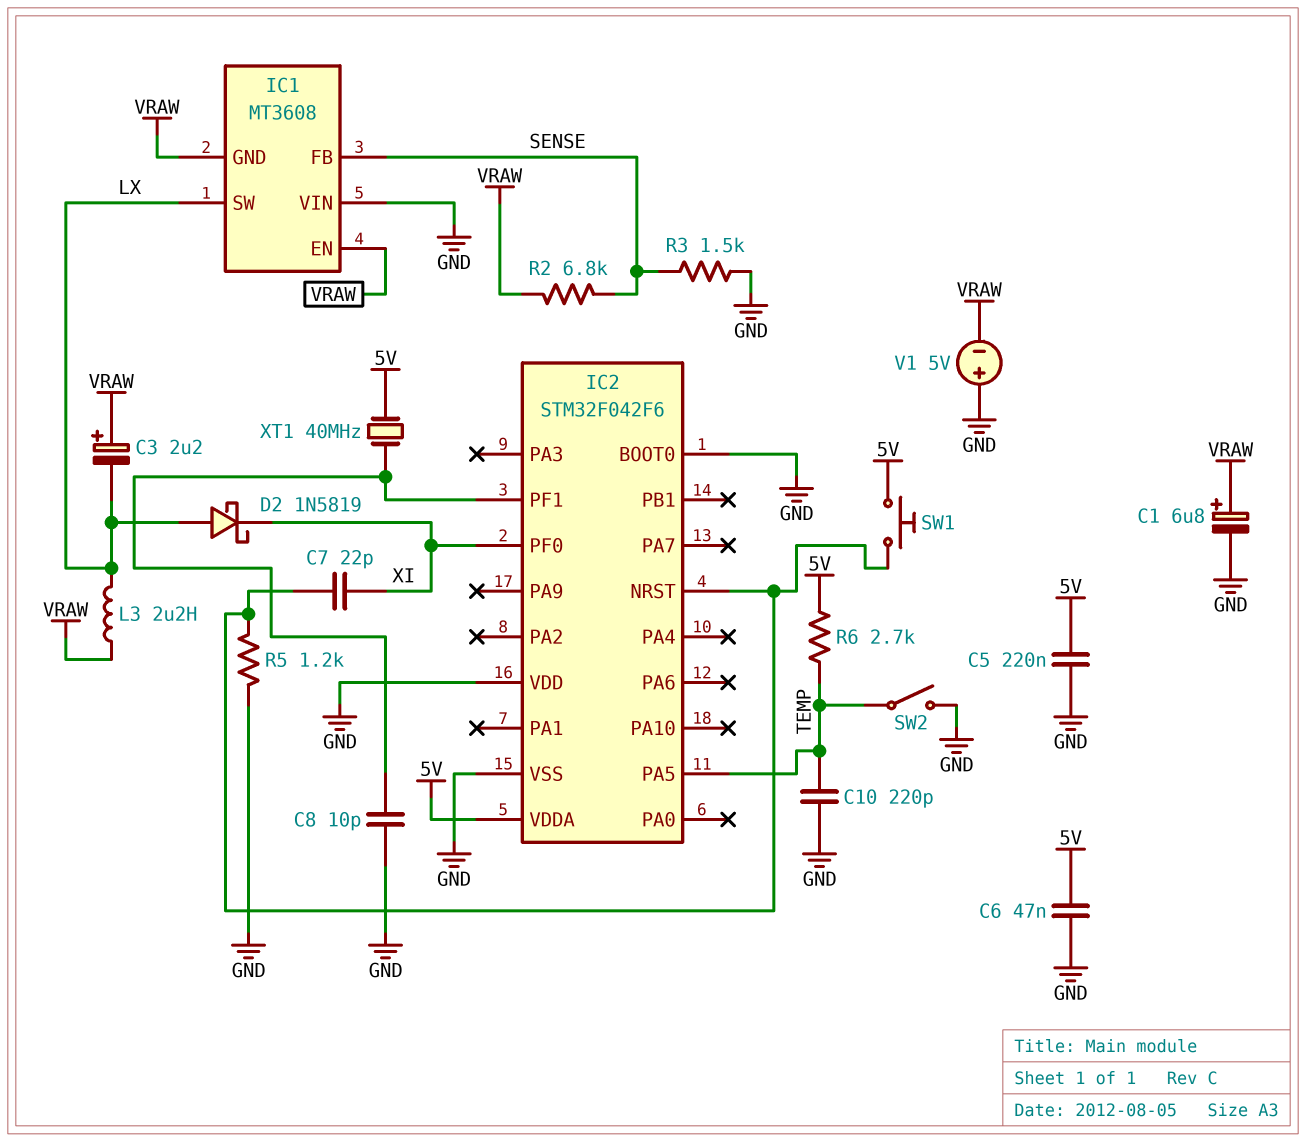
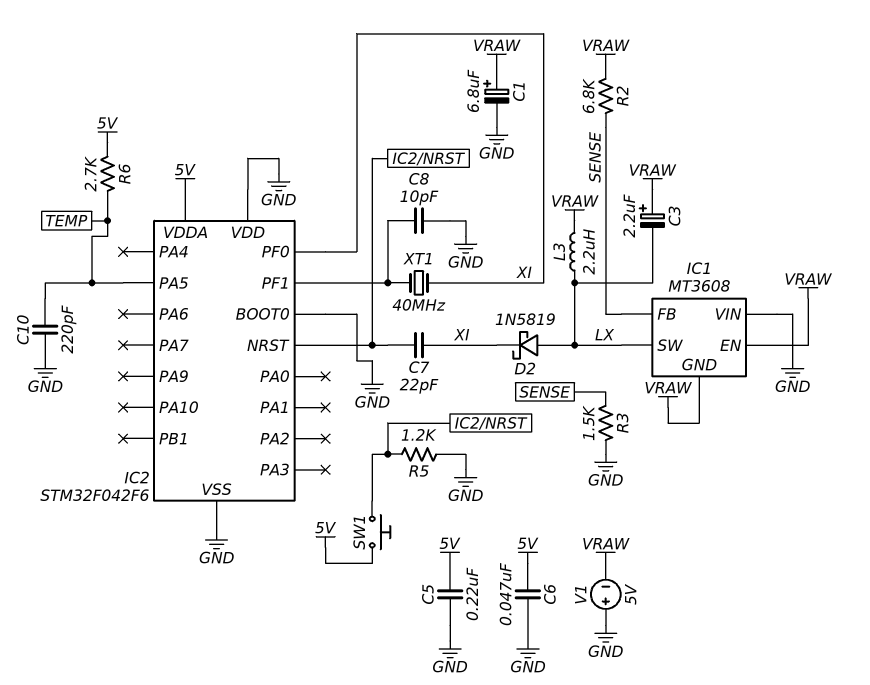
SW2: switch (GND, TEMP) -> none
XT1: 40MHz (5V, IC2/PF1) -> 40MHz (IC2/PF1, XI)

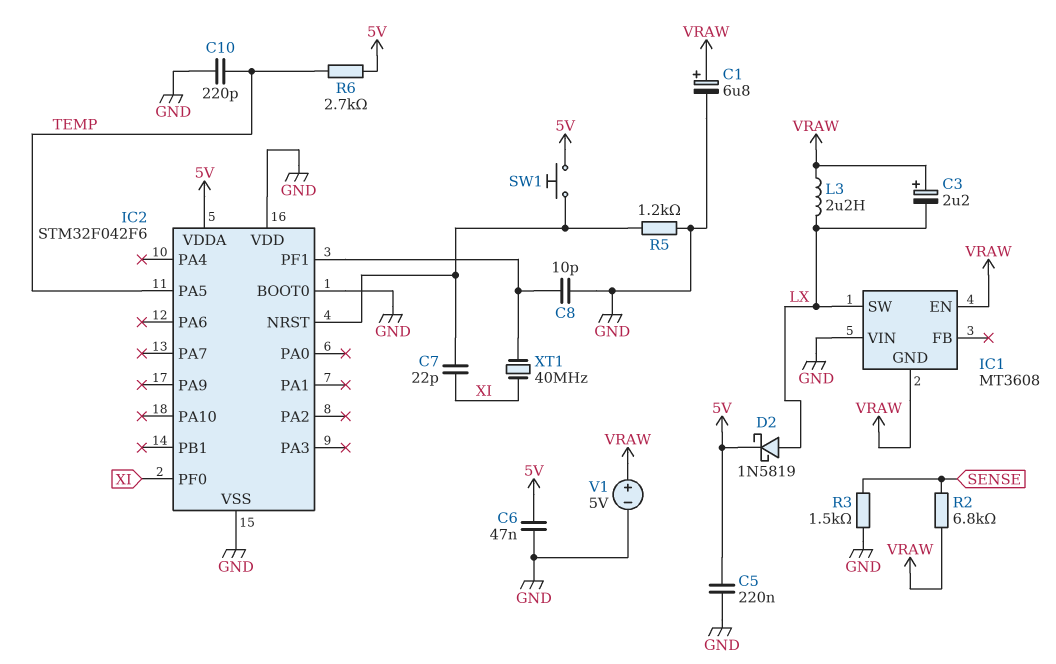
D2: schottky 1N5819 (A LX, K XI) -> schottky 1N5819 (A LX, K 5V)
IC1 pin FB: SENSE -> none
V1: 5V (plus GND, minus VRAW) -> 5V (plus VRAW, minus GND)

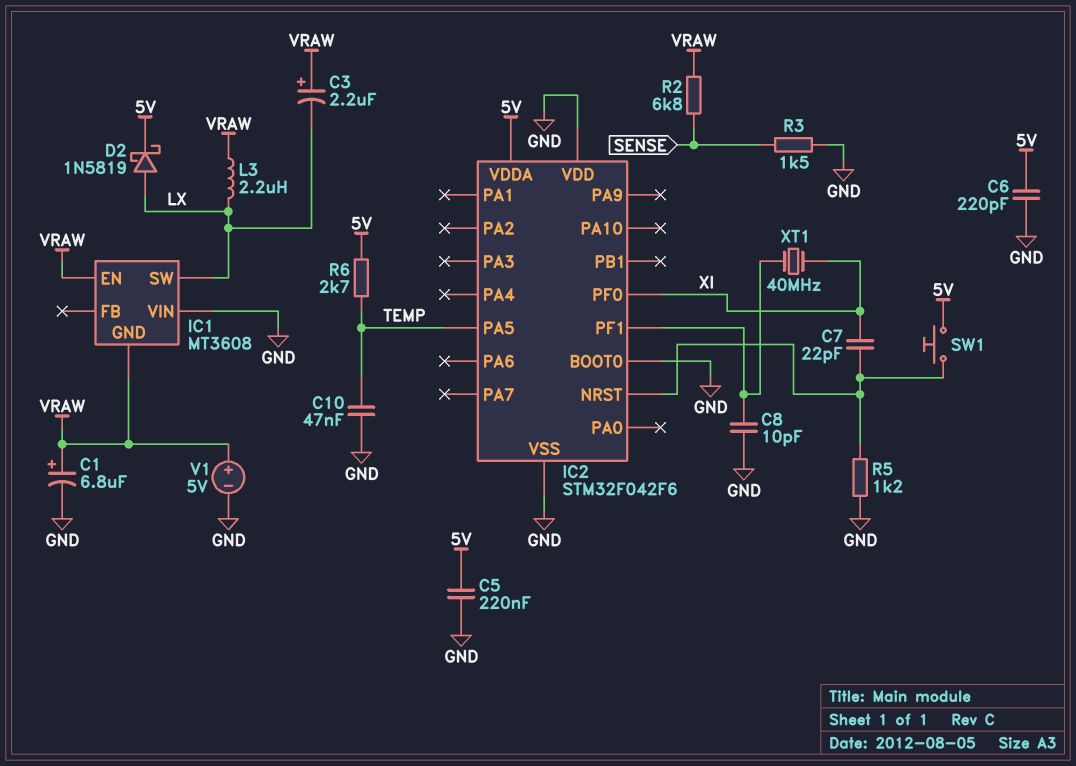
C6: 47nF (5V, GND) -> 220pF (5V, GND)
C10: 220pF (GND, TEMP) -> 47nF (GND, TEMP)

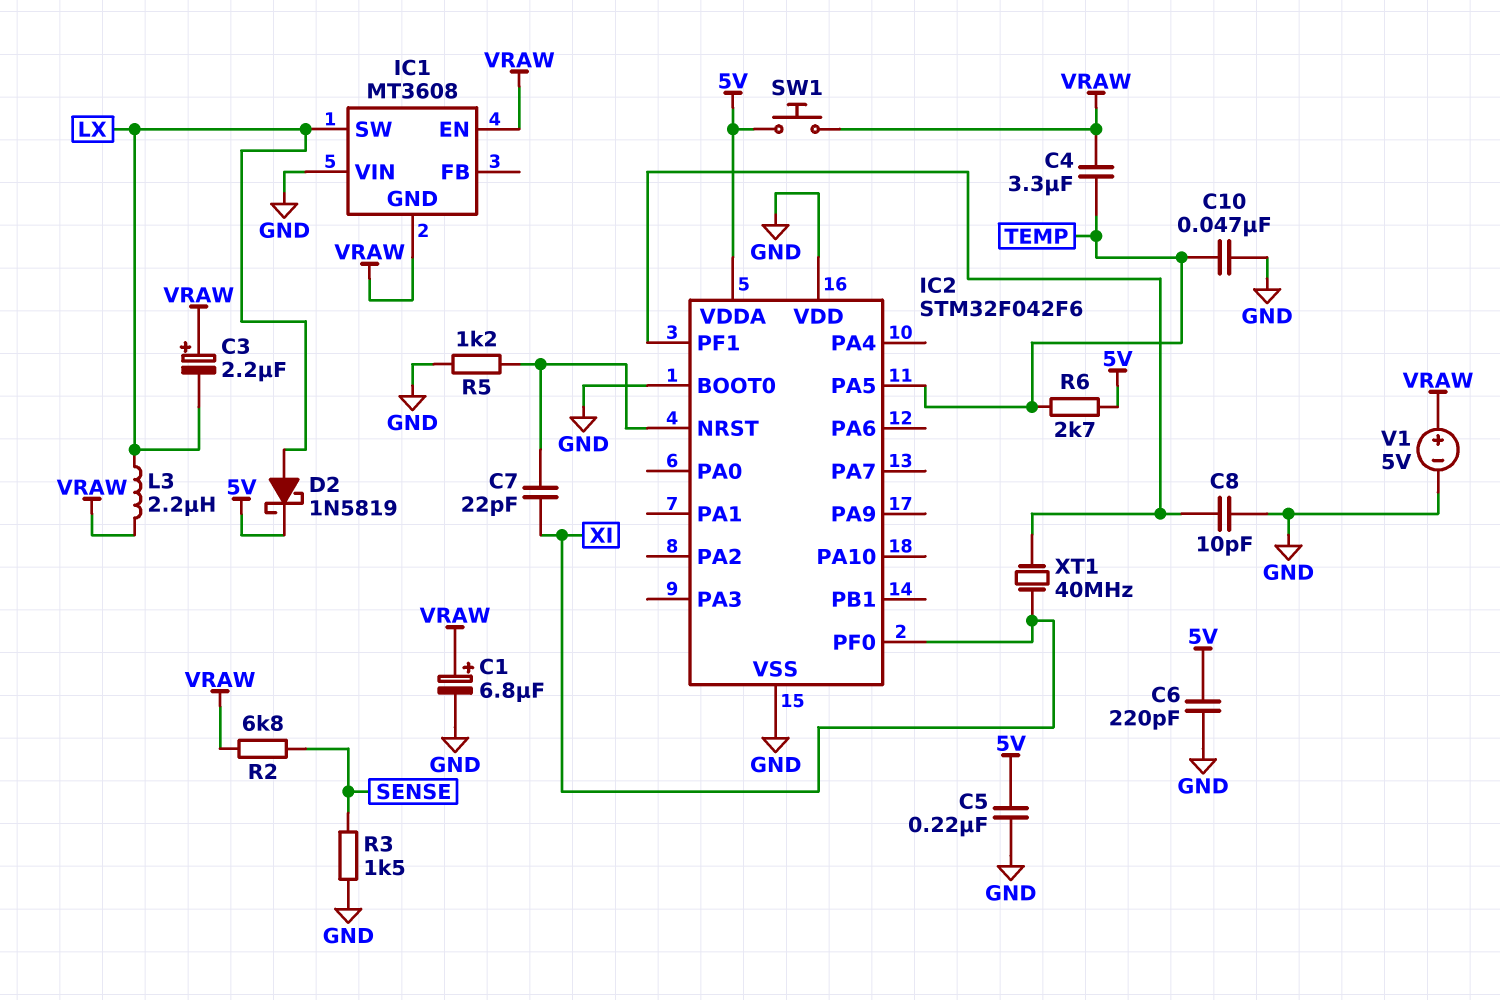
C4: none -> 3.3uF (TEMP, VRAW)
SW1: button (5V, IC2/NRST) -> button (5V, VRAW)

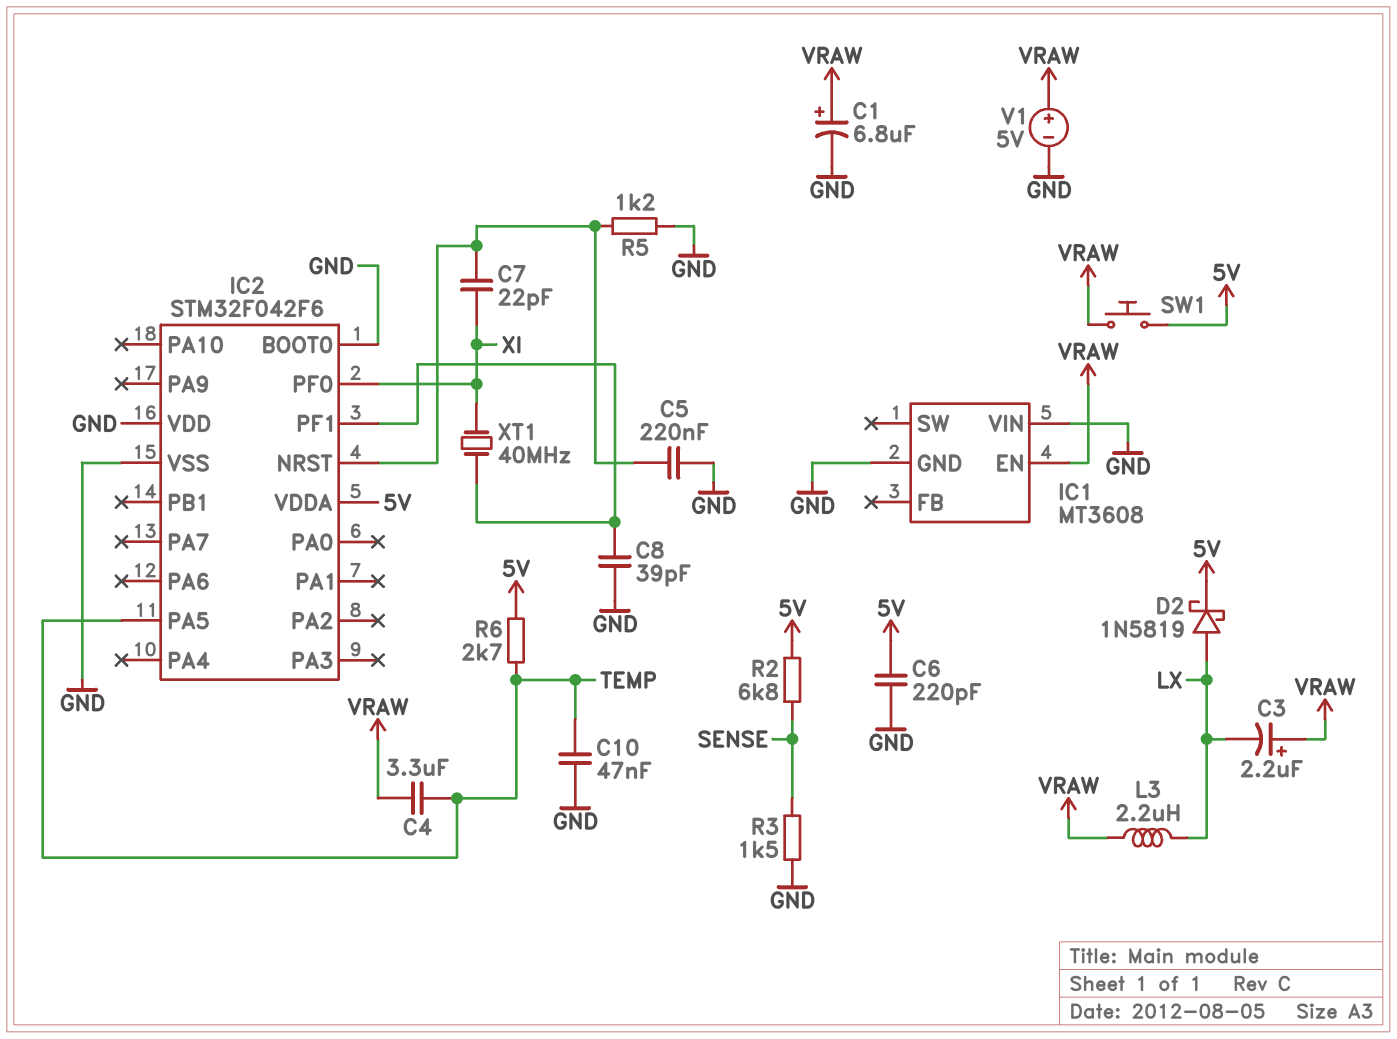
C5: 220nF (5V, GND) -> 220nF (GND, IC2/NRST)
C8: 10pF (GND, IC2/PF1) -> 39pF (GND, IC2/PF1)
IC1 pin GND: VRAW -> GND
IC1 pin SW: LX -> none
R2: 6.8k (SENSE, VRAW) -> 6.8k (5V, SENSE)

